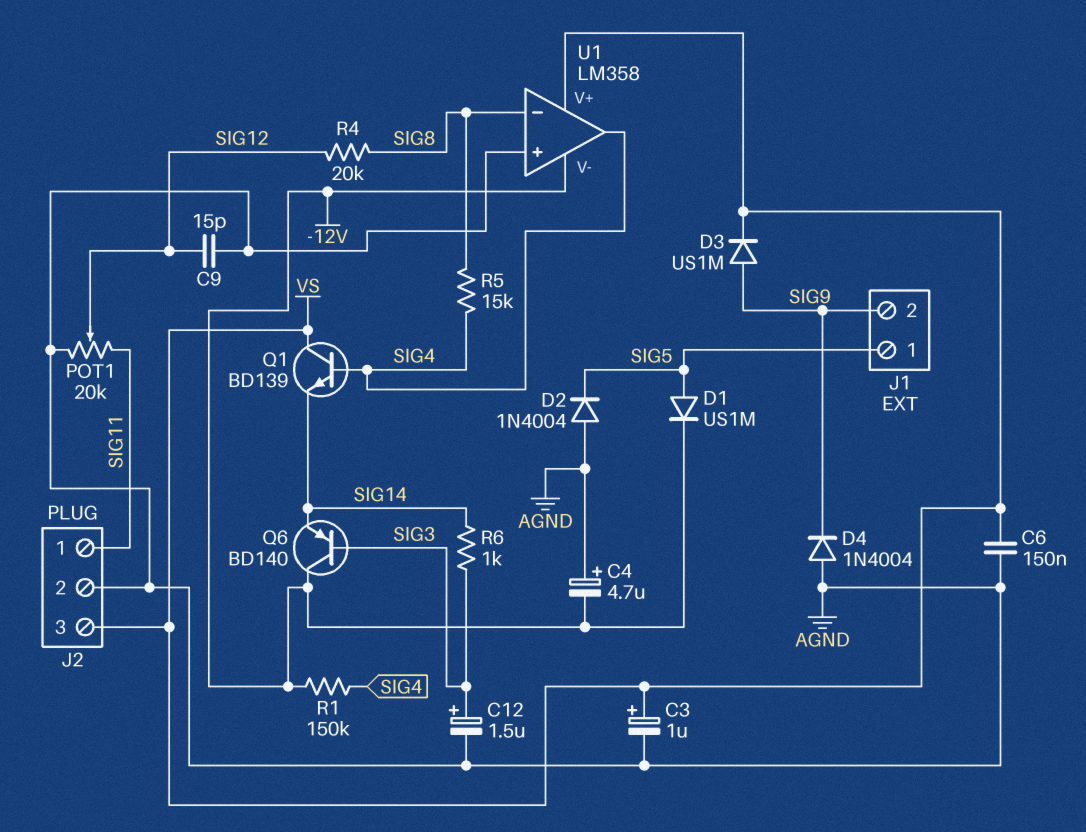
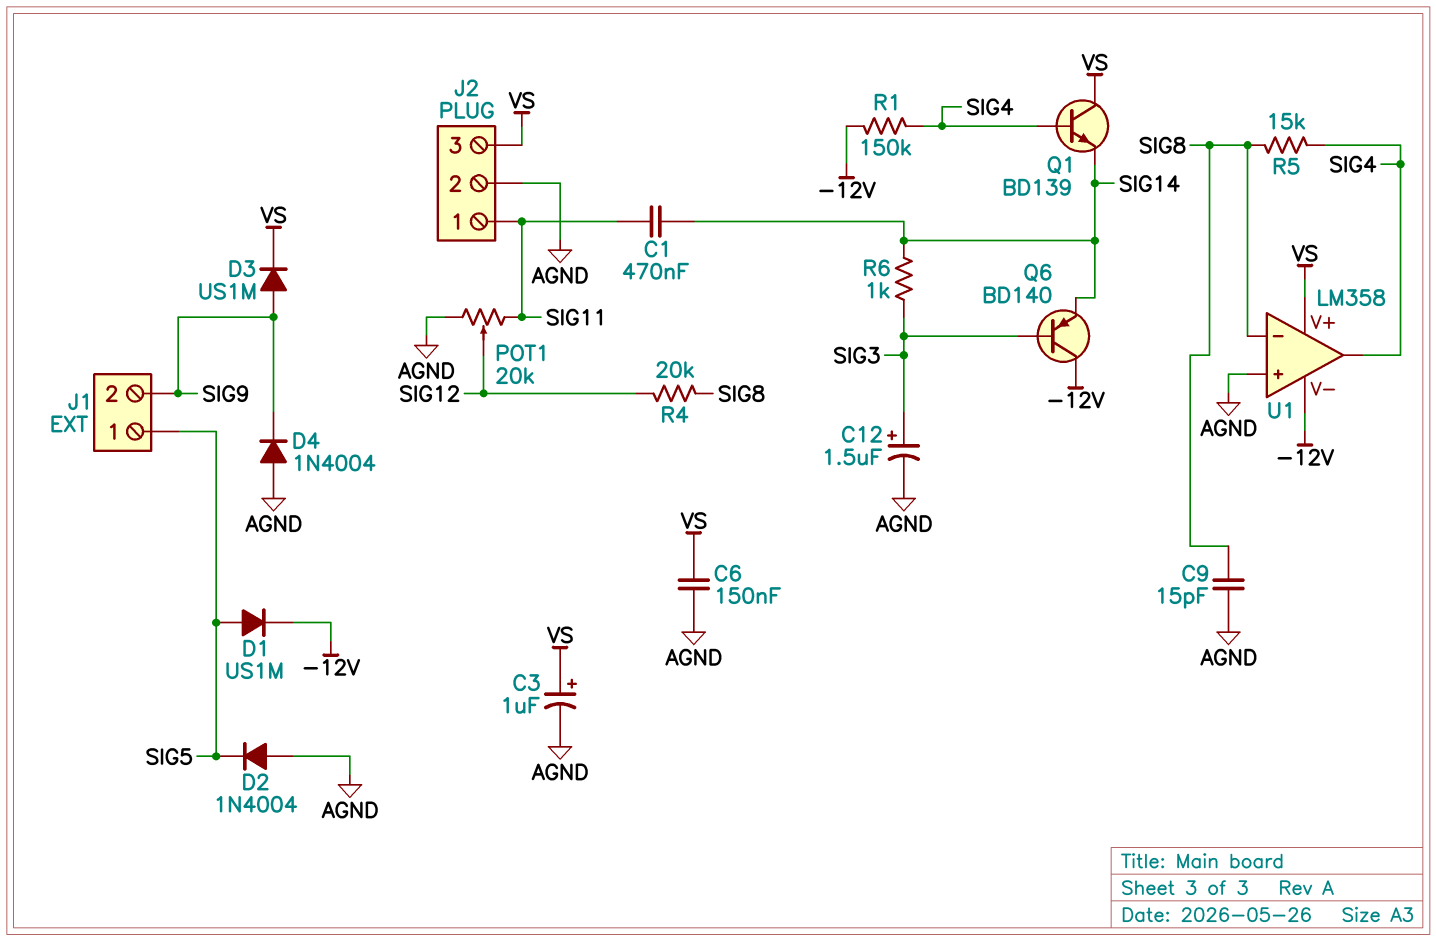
C1: none -> 470nF (SIG11, SIG14)
C4: 4.7uF (plus AGND, minus -12V) -> none
C9: 15pF (AGND, SIG12) -> 15pF (AGND, SIG8)

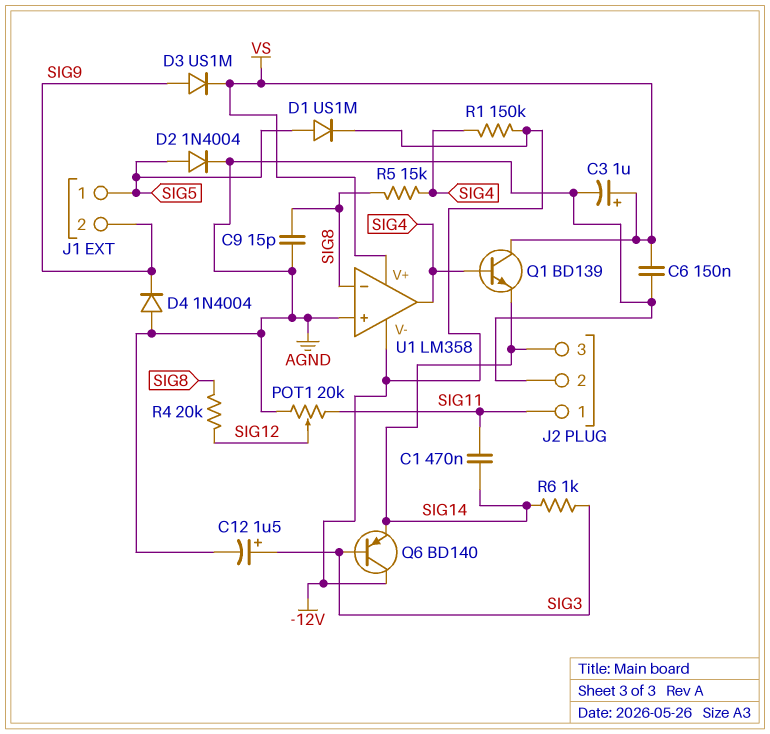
D2: diode 1N4004 (A AGND, K SIG5) -> diode 1N4004 (A SIG5, K AGND)
J2 pin 3: VS -> SIG14

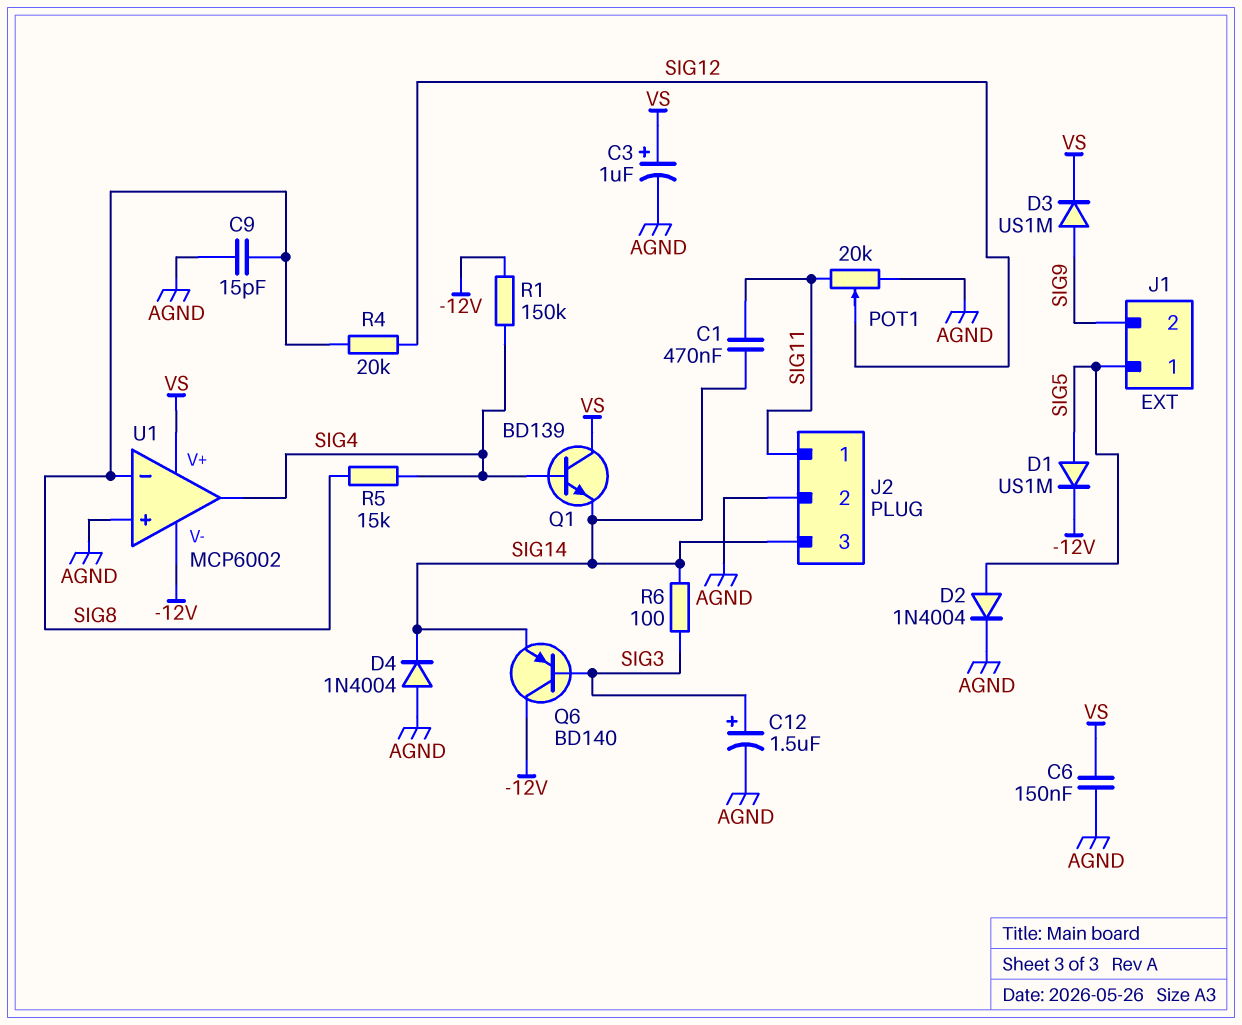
D4: diode 1N4004 (A AGND, K SIG9) -> diode 1N4004 (A AGND, K SIG14)
R6: 1k (SIG3, SIG14) -> 100 (SIG3, SIG14)
U1: LM358 -> MCP6002

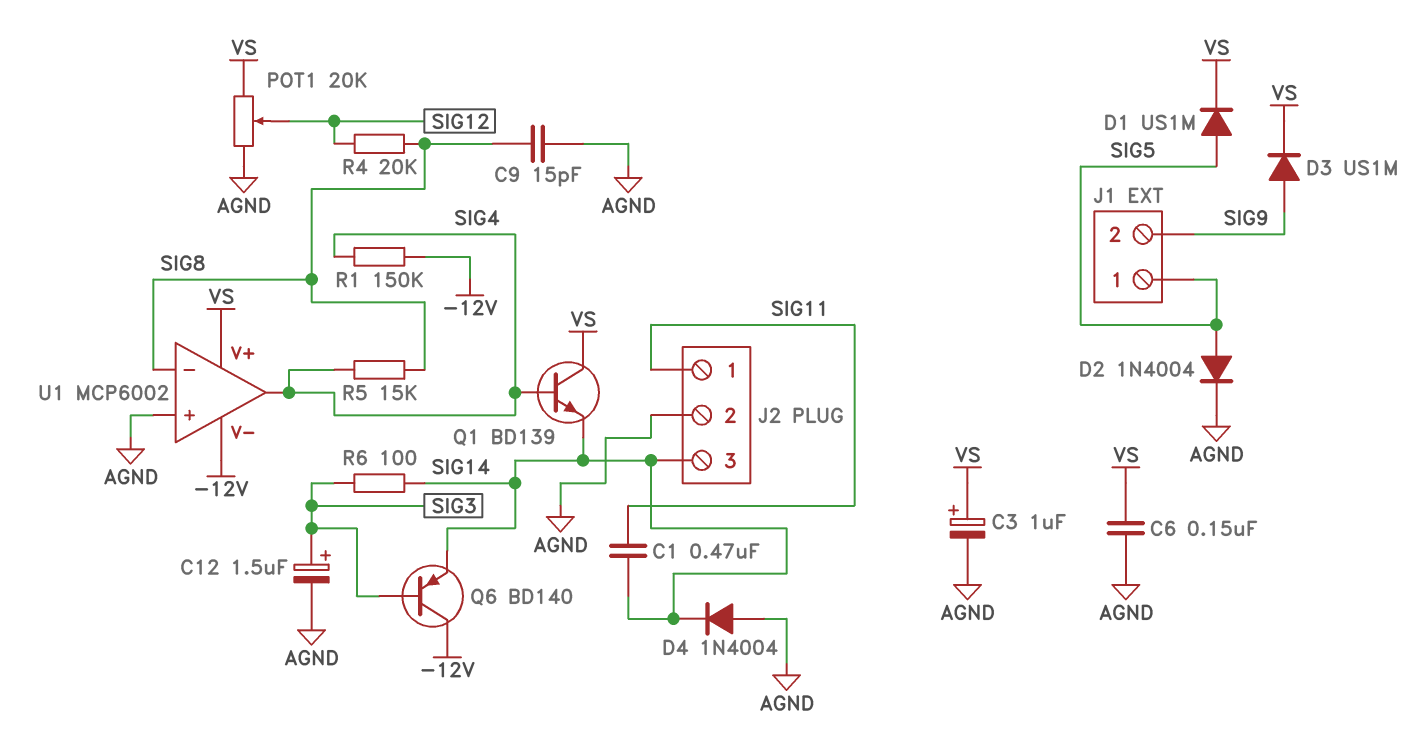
D1: diode US1M (A SIG5, K -12V) -> diode US1M (A SIG5, K VS)
POT1: 20k (AGND, SIG11, wiper SIG12) -> 20k (AGND, VS, wiper SIG12)

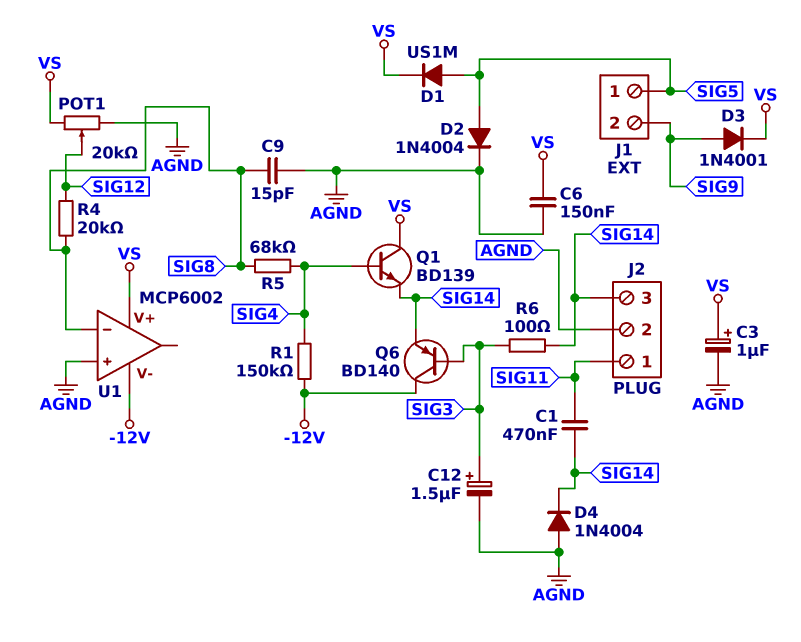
D3: diode US1M (A SIG9, K VS) -> diode 1N4001 (A SIG9, K VS)
R5: 15k (SIG4, SIG8) -> 68k (SIG4, SIG8)
U1 pin out: SIG4 -> none

